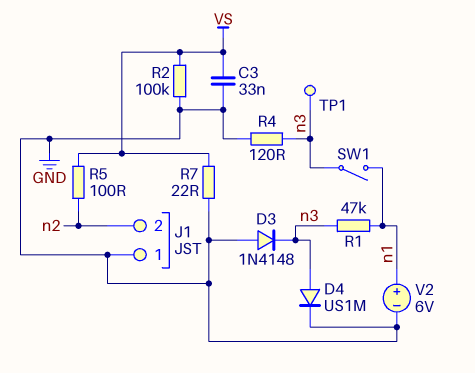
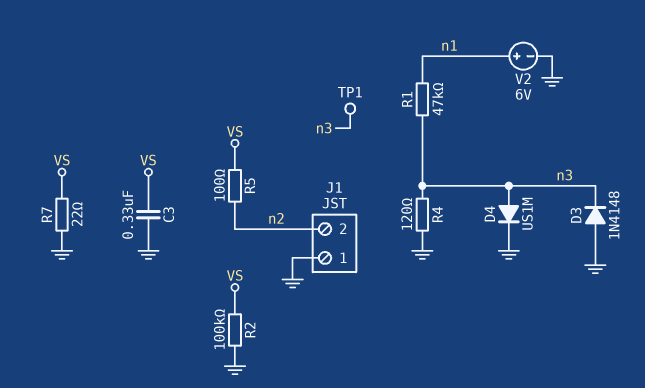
C3: 33nF (GND, VS) -> 330nF (GND, VS)
SW1: switch (n1, n3) -> none

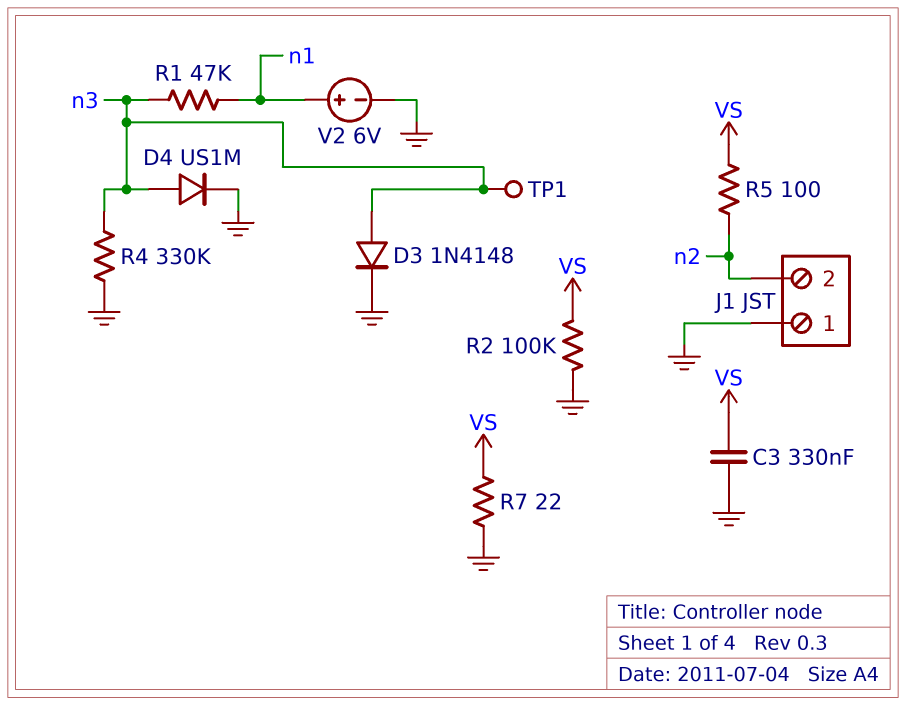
D3: diode 1N4148 (A GND, K n3) -> diode 1N4148 (A n3, K GND)
R4: 120 (GND, n3) -> 330k (GND, n3)

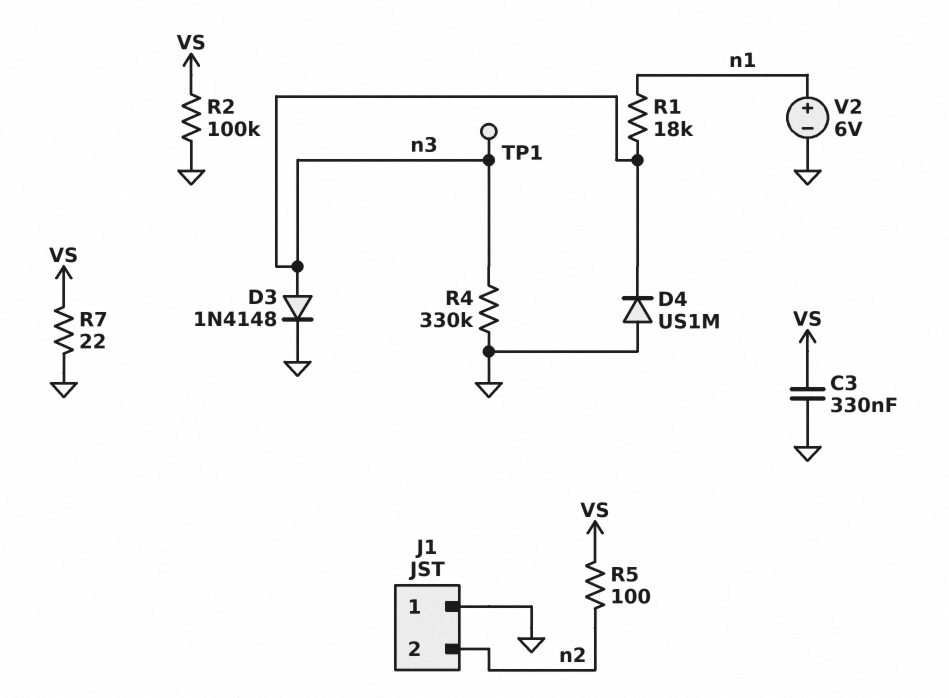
D4: diode US1M (A n3, K GND) -> diode US1M (A GND, K n3)
R1: 47k (n1, n3) -> 18k (n1, n3)

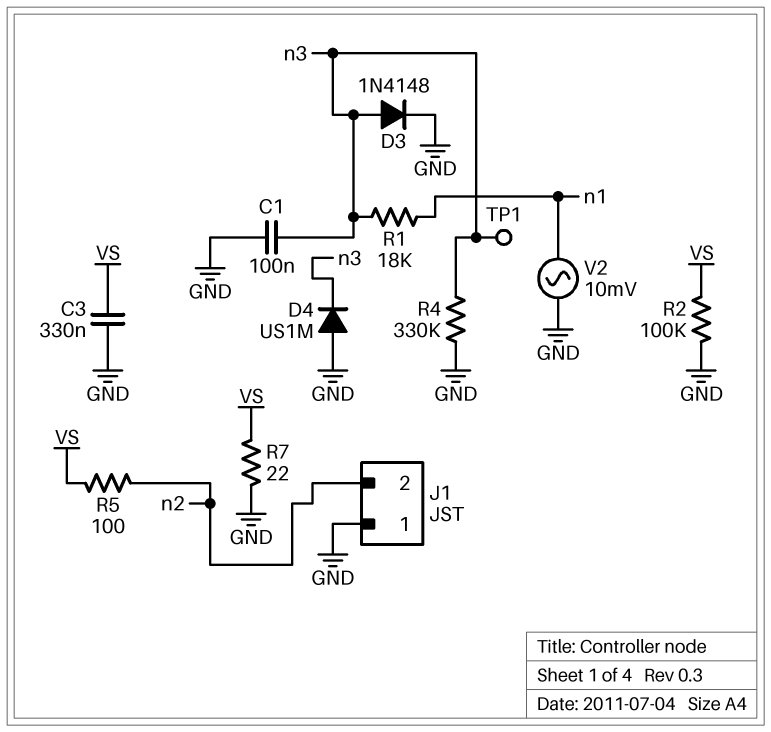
C1: none -> 100nF (GND, n3)
V2: 6V (plus n1, minus GND) -> AC 10mV (GND, n1)

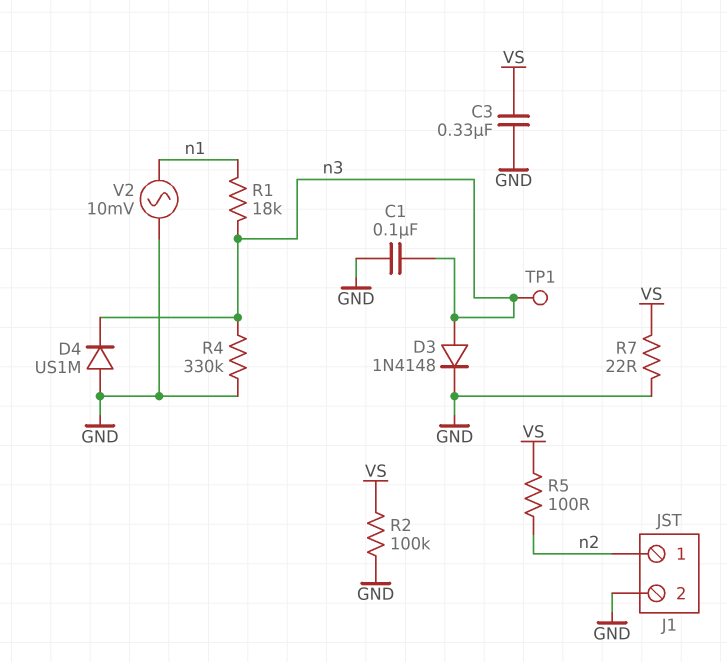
J1 pin 1: GND -> n2
J1 pin 2: n2 -> GND

